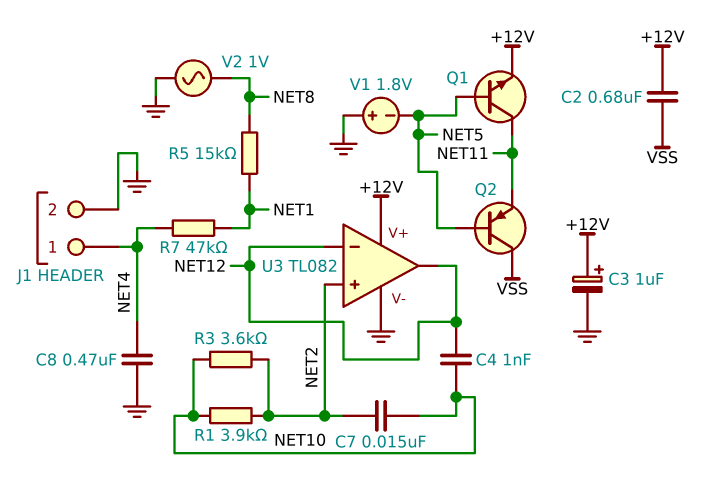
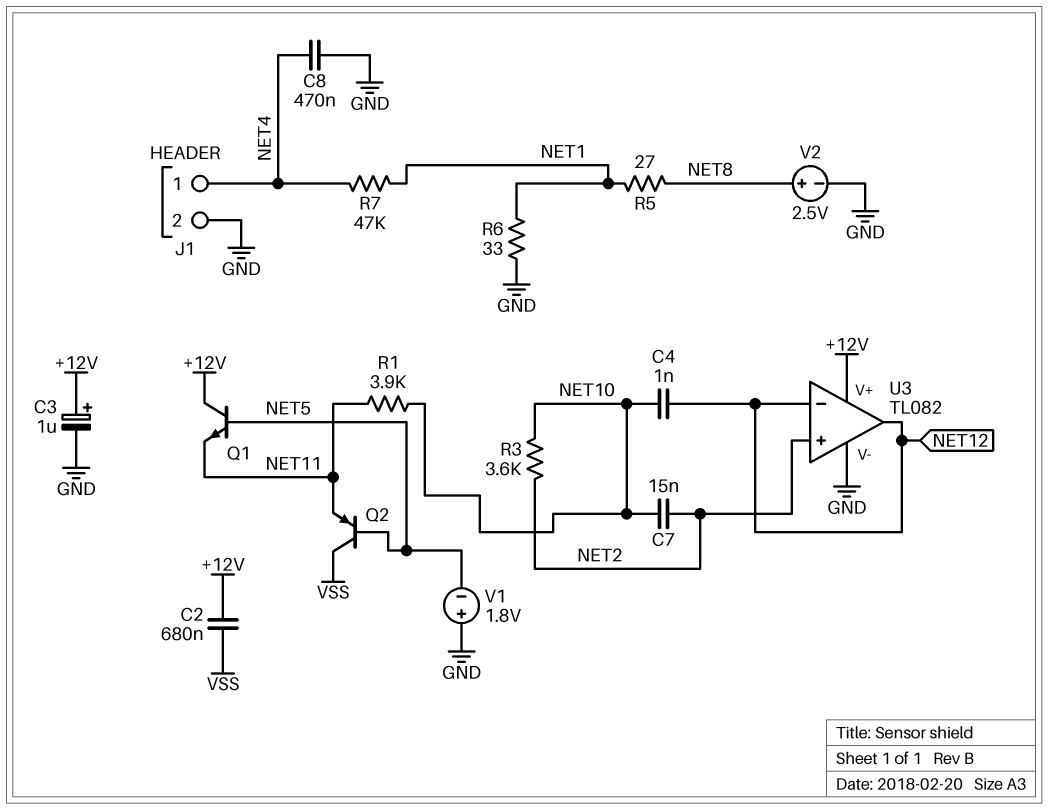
Q1: NPN (B NET5, C NET11, E +12V) -> NPN (B NET5, C +12V, E NET11)
R1: 3.9k (NET2, NET10) -> 3.9k (NET10, NET11)
R5: 15k (NET1, NET8) -> 27 (NET1, NET8)
R6: none -> 33 (GND, NET1)
V2: AC 1V (GND, NET8) -> 2.5V (plus NET8, minus GND)

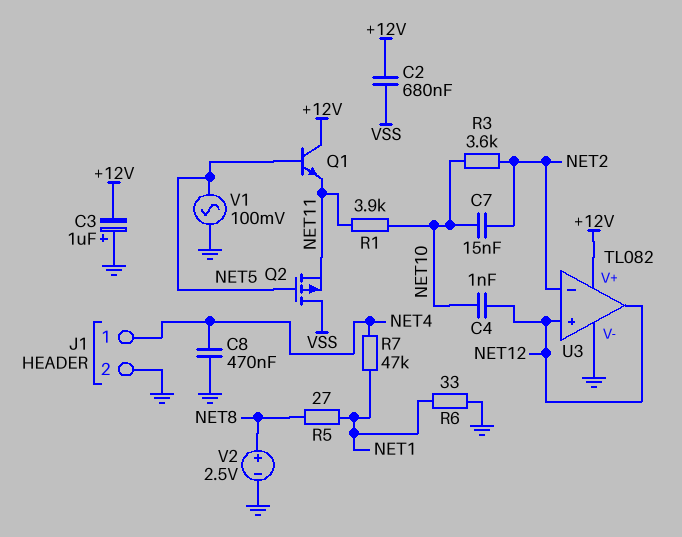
C3: 1uF (plus +12V, minus GND) -> 1uF (plus GND, minus +12V)
Q2: PNP (B NET5, C VSS, E NET11) -> PMOS (G NET5, D VSS, S NET11)
U3 pin in+: NET2 -> NET12
U3 pin in-: NET12 -> NET2
V1: 1.8V (plus GND, minus NET5) -> AC 100mV (GND, NET5)

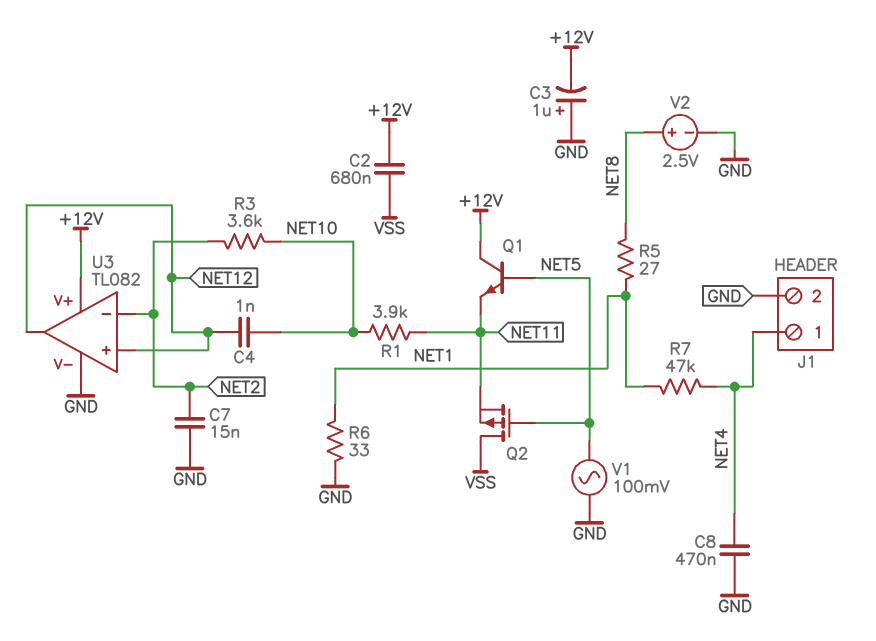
C7: 15nF (NET2, NET10) -> 15nF (GND, NET2)

